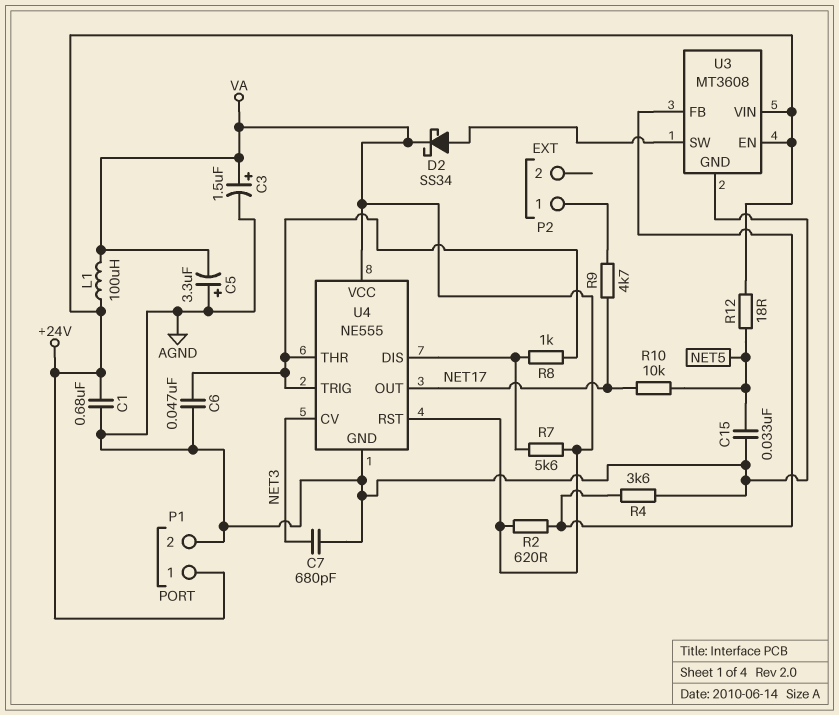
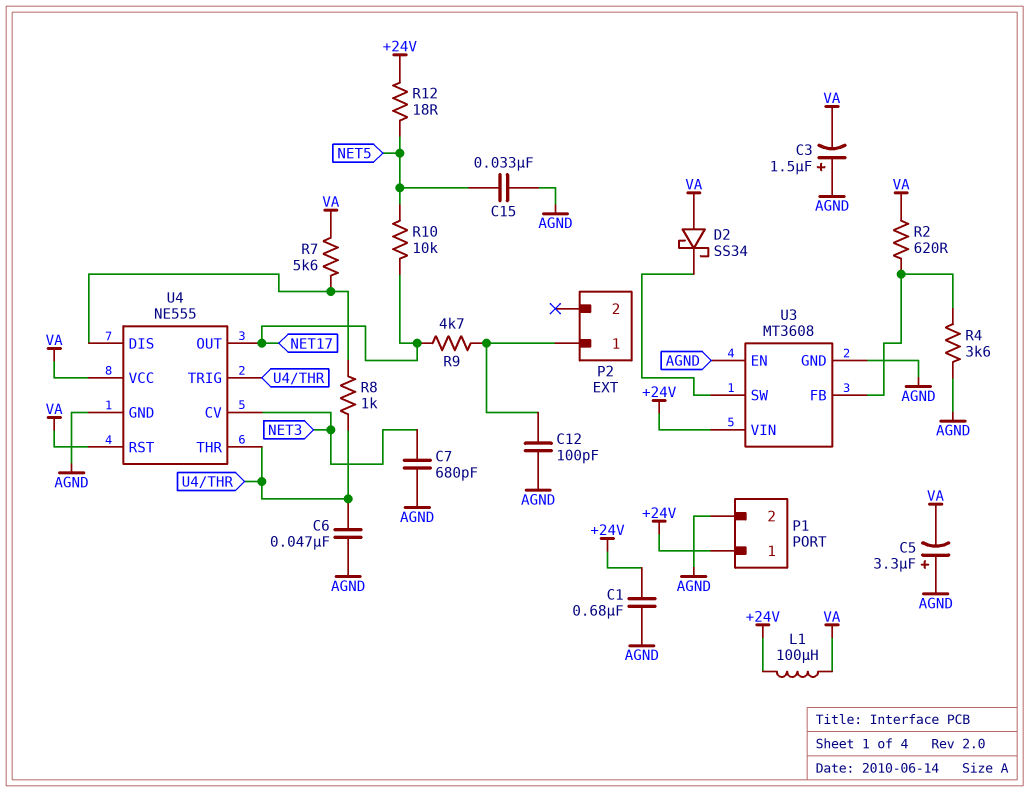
C3: 1.5uF (plus VA, minus AGND) -> 1.5uF (plus AGND, minus VA)
C12: none -> 100pF (AGND, P2/1)
D2: schottky SS34 (A U3/SW, K VA) -> schottky SS34 (A VA, K U3/SW)
U3 pin EN: +24V -> AGND

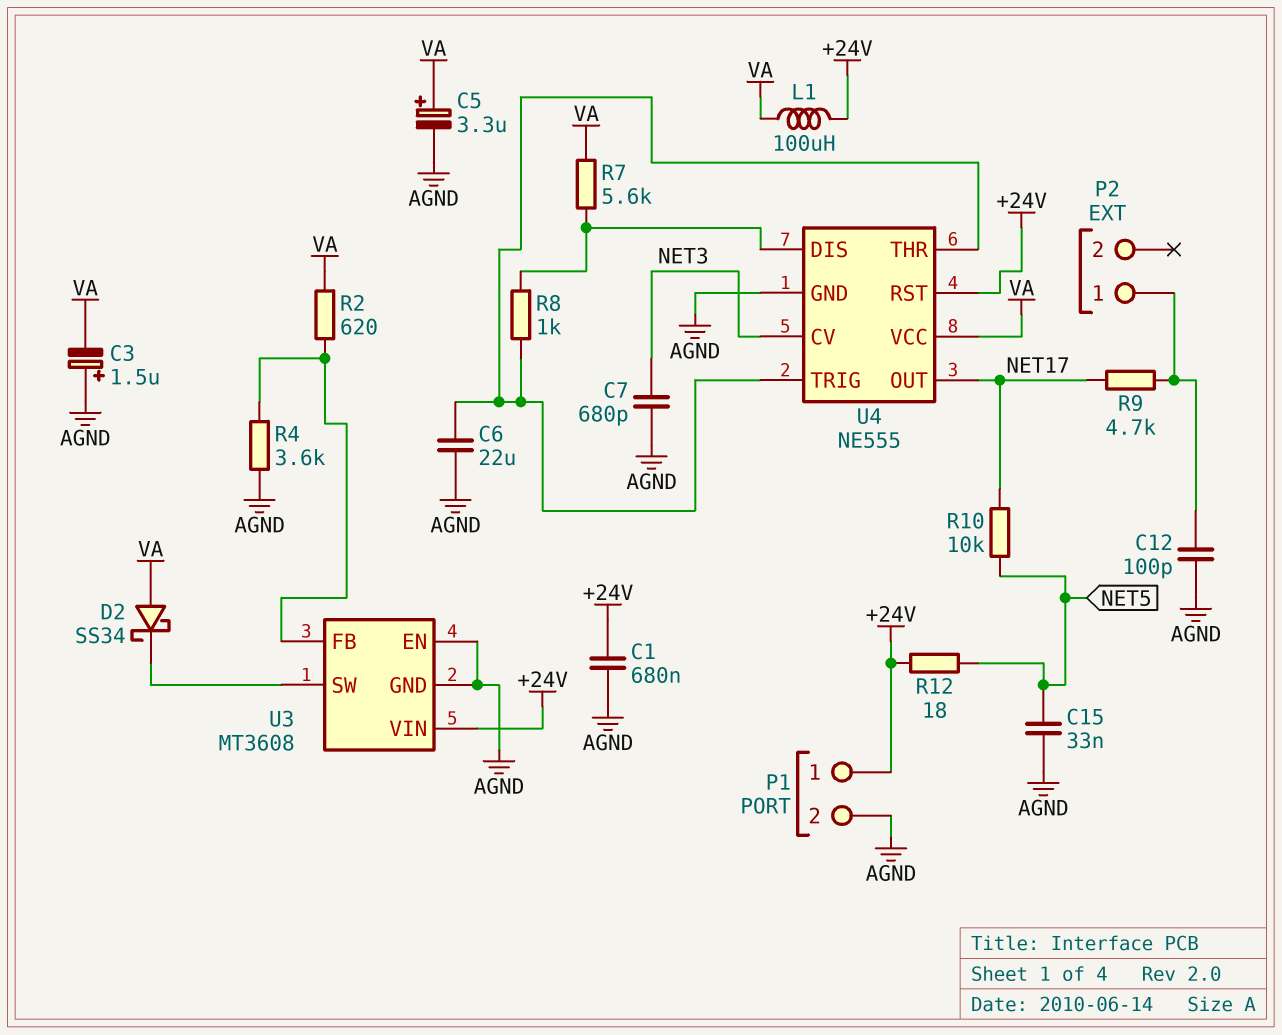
C5: 3.3uF (plus AGND, minus VA) -> 3.3uF (plus VA, minus AGND)
C6: 47nF (AGND, U4/THR) -> 22uF (AGND, U4/THR)
U4 pin RST: VA -> +24V

